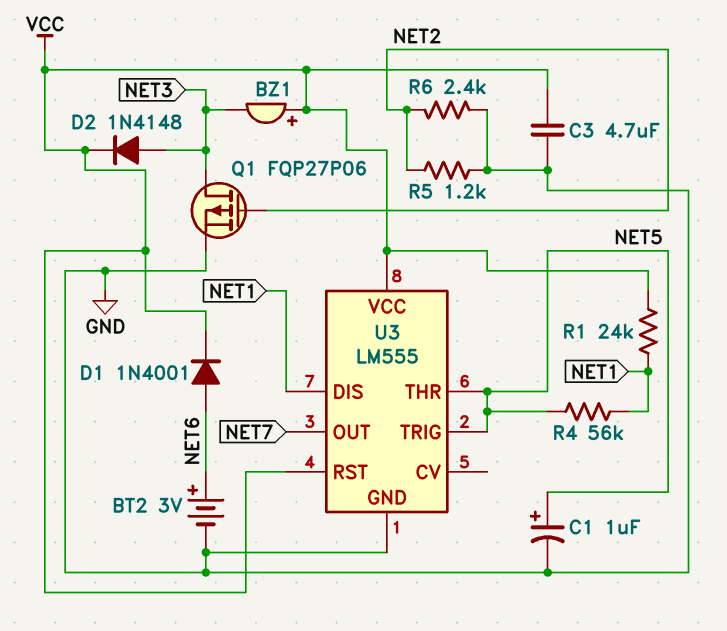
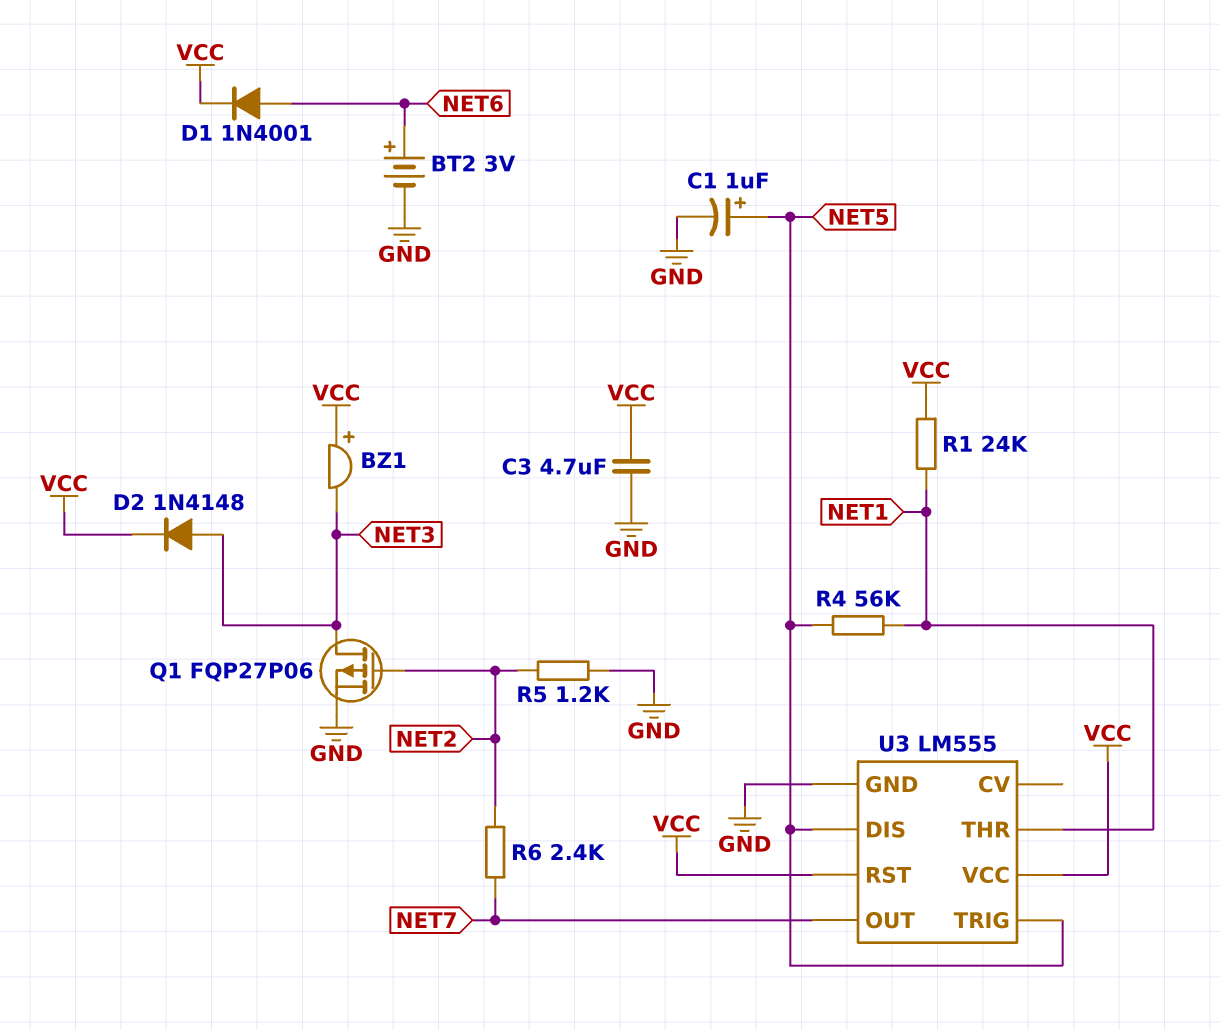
R6: 2.4k (GND, NET2) -> 2.4k (NET2, NET7)
U3 pin DIS: NET1 -> NET5
U3 pin THR: NET5 -> NET1

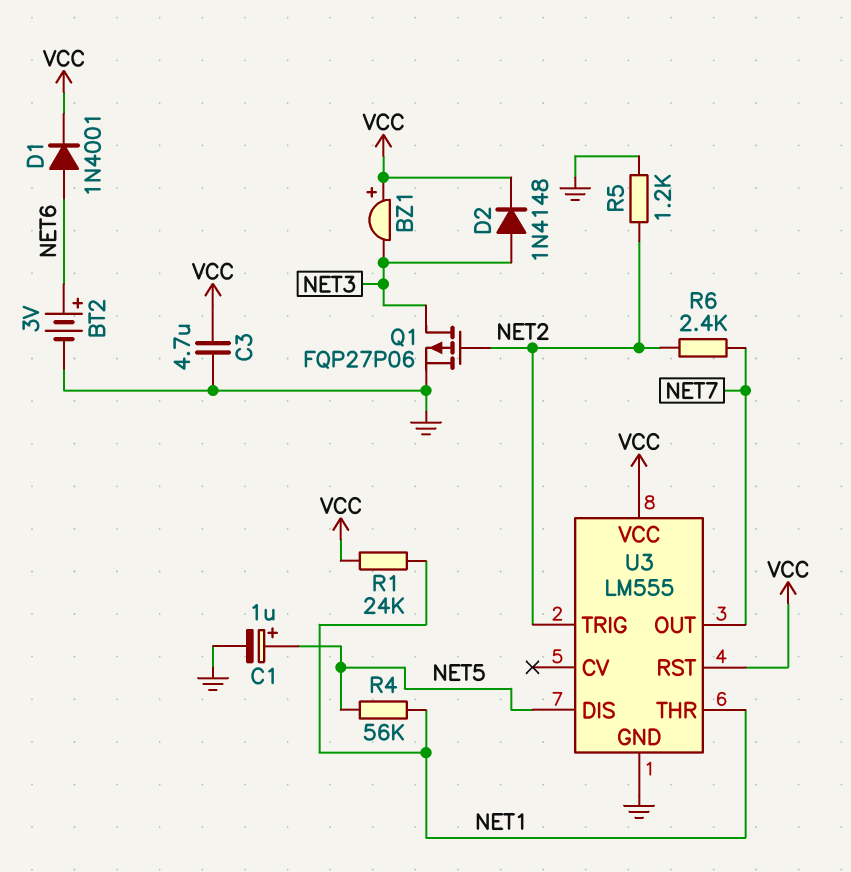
U3 pin TRIG: NET5 -> NET2

